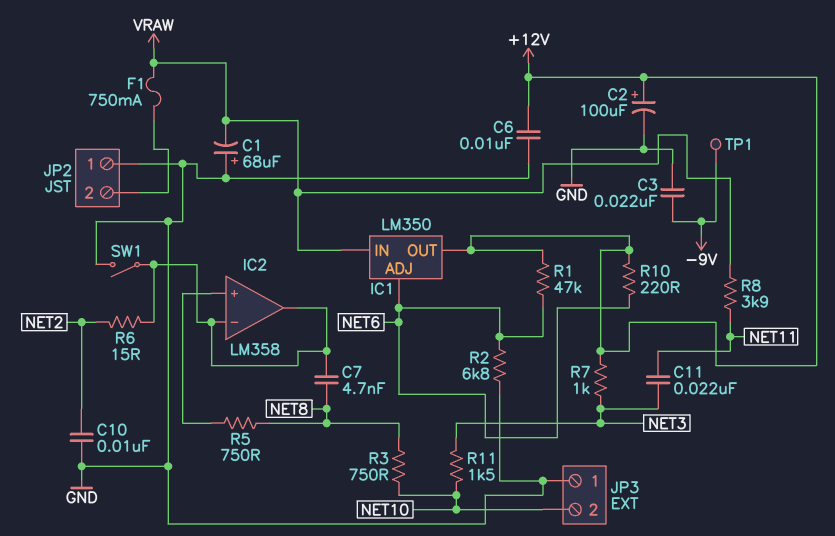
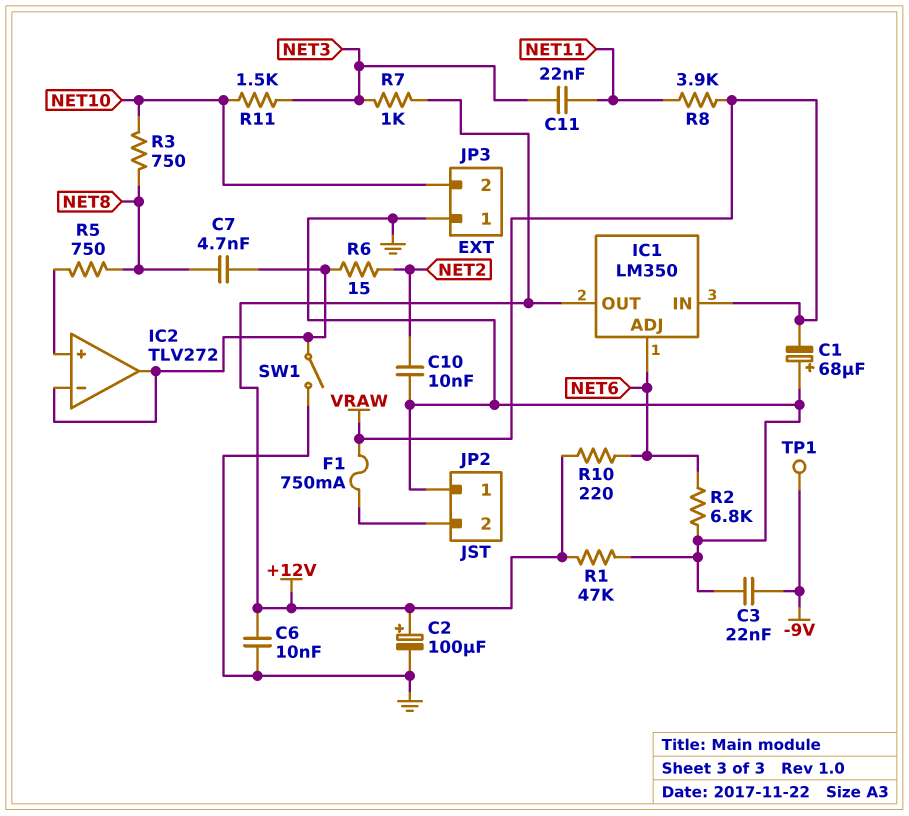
IC2: LM358 -> TLV272
R1: 47k (+12V, NET6) -> 47k (+12V, GND)

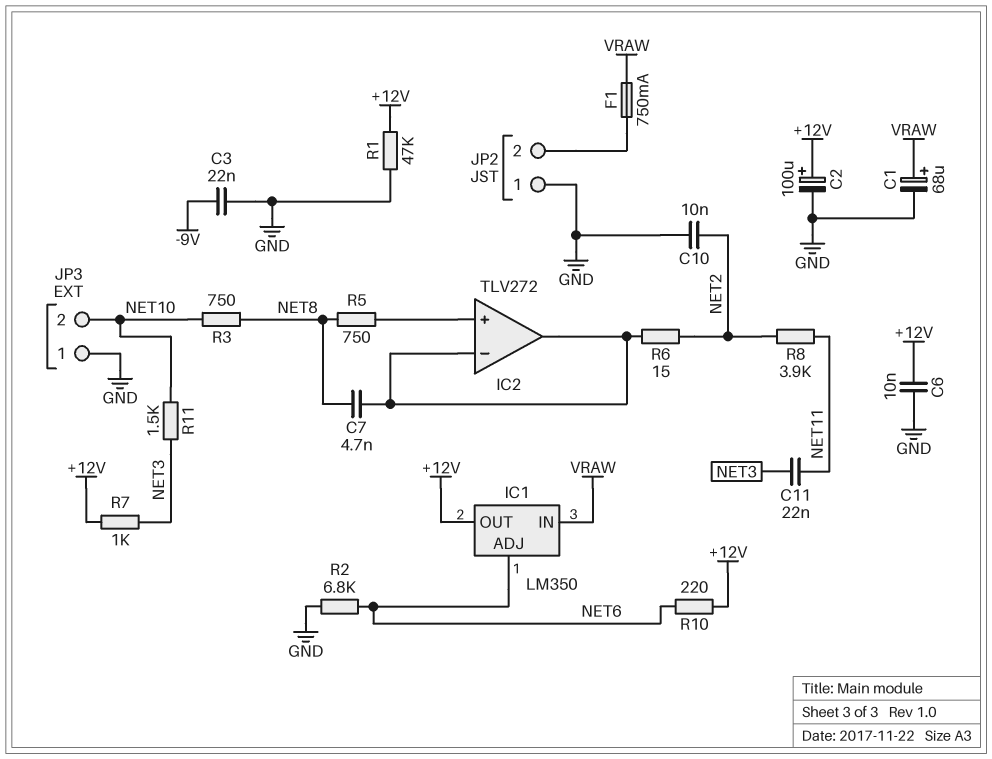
C1: 68uF (plus GND, minus VRAW) -> 68uF (plus VRAW, minus GND)
R8: 3.9k (NET11, VRAW) -> 3.9k (NET2, NET11)
SW1: switch (GND, IC2/in-) -> none
TP1: test point (-9V) -> none

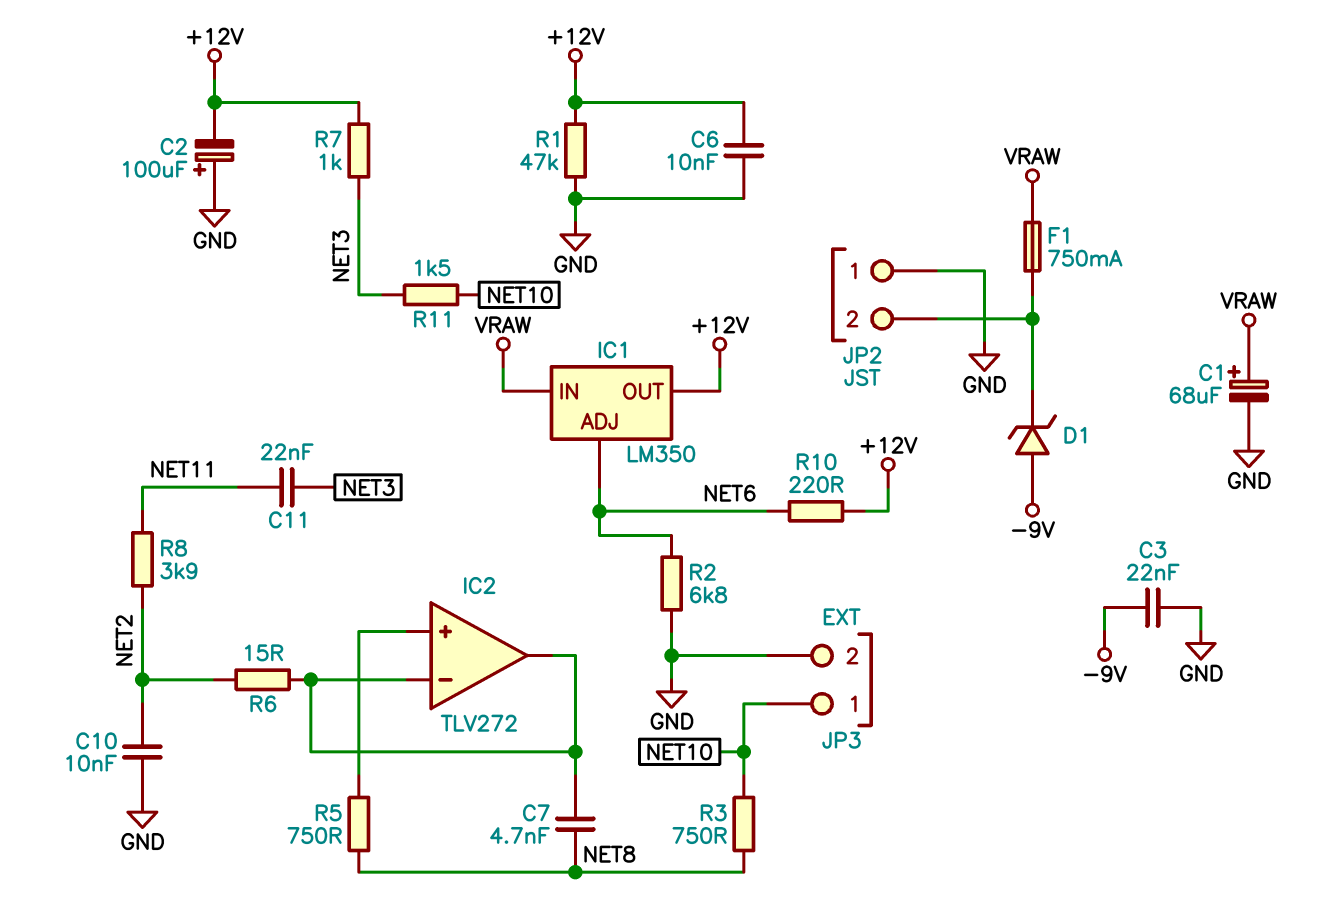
C2: 100uF (plus +12V, minus GND) -> 100uF (plus GND, minus +12V)
D1: none -> zener (A -9V, K JP2/2)
JP3 pin 1: GND -> NET10
JP3 pin 2: NET10 -> GND

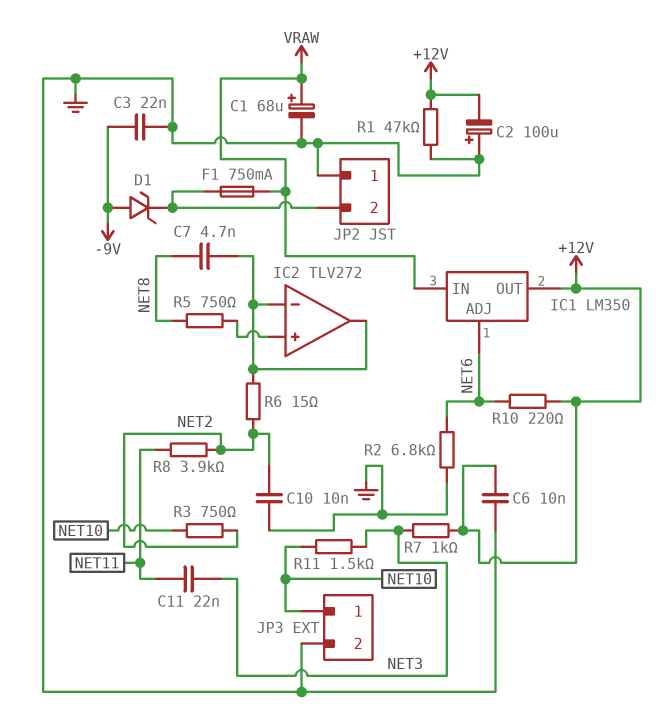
R3: 750 (NET8, NET10) -> 750 (NET2, NET10)

